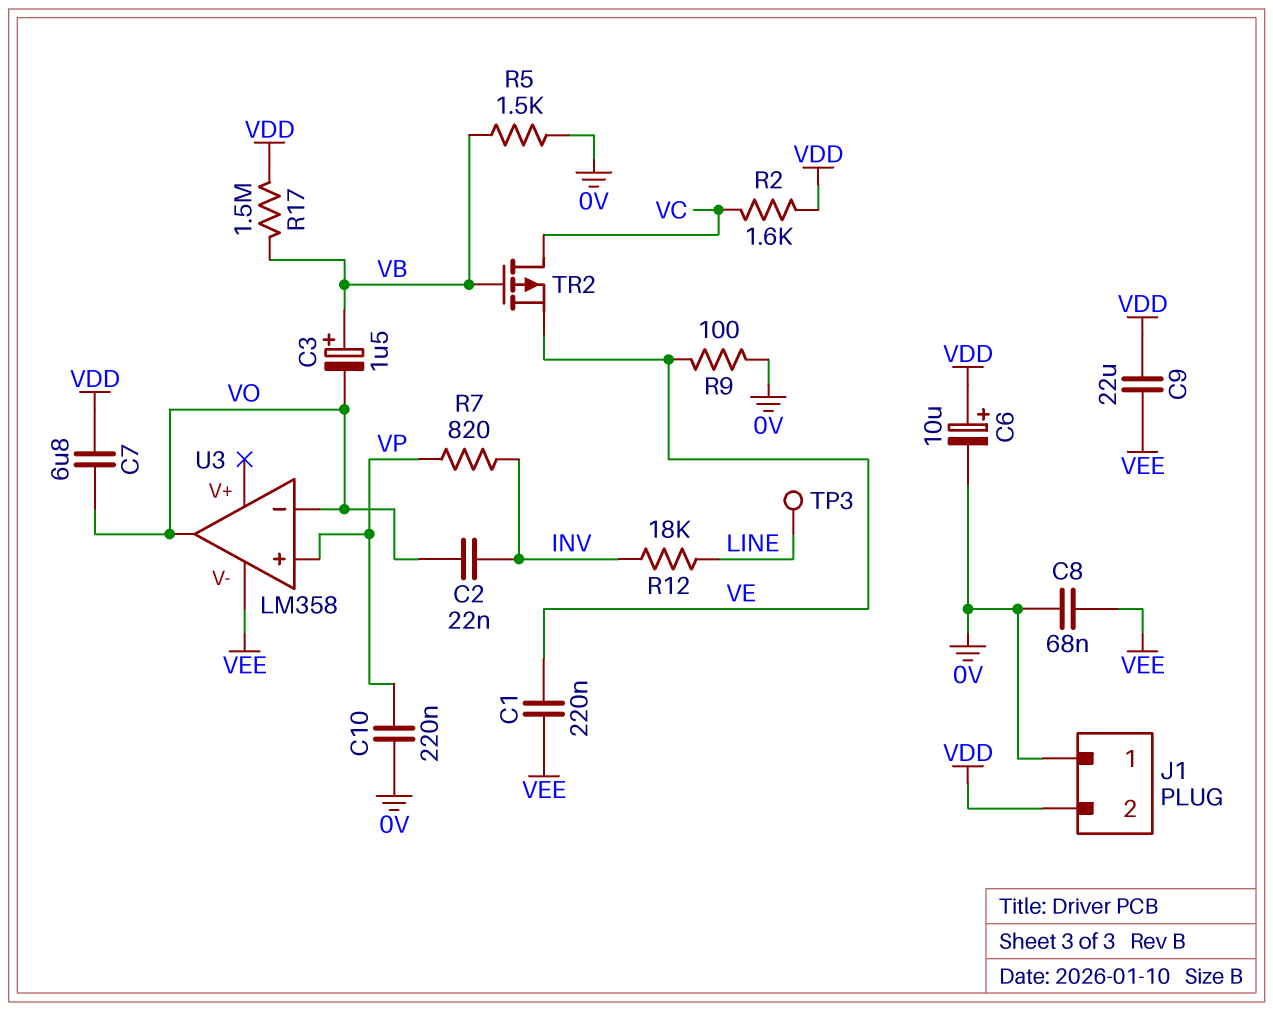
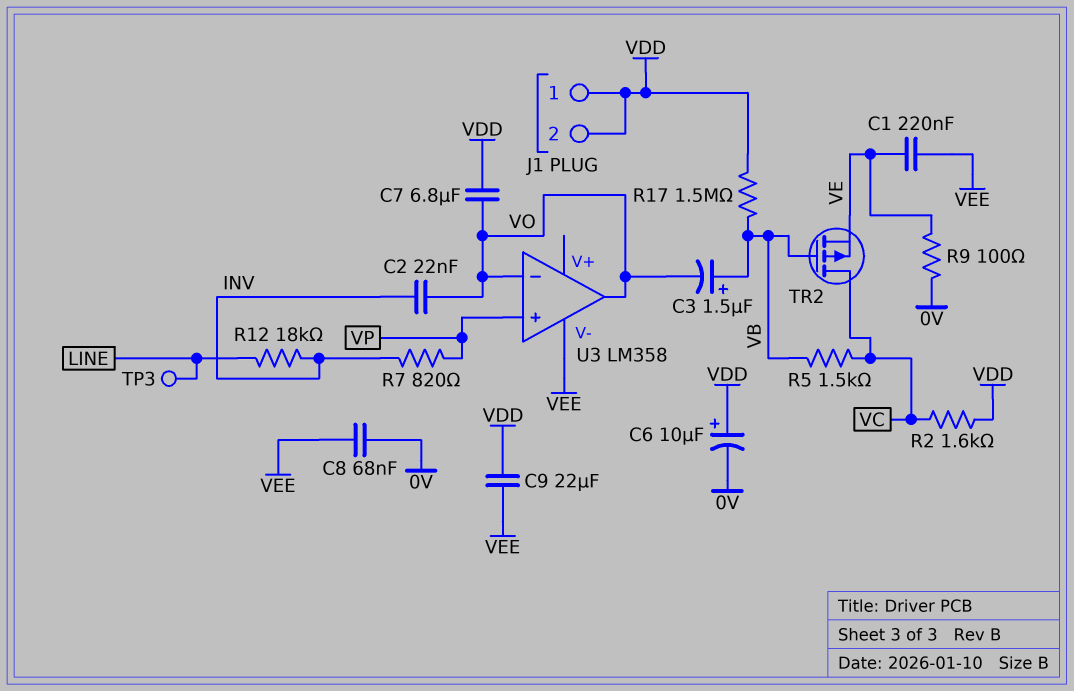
C10: 220nF (0V, VP) -> none
J1 pin 1: 0V -> VDD
R5: 1.5k (0V, VB) -> 1.5k (VB, VC)

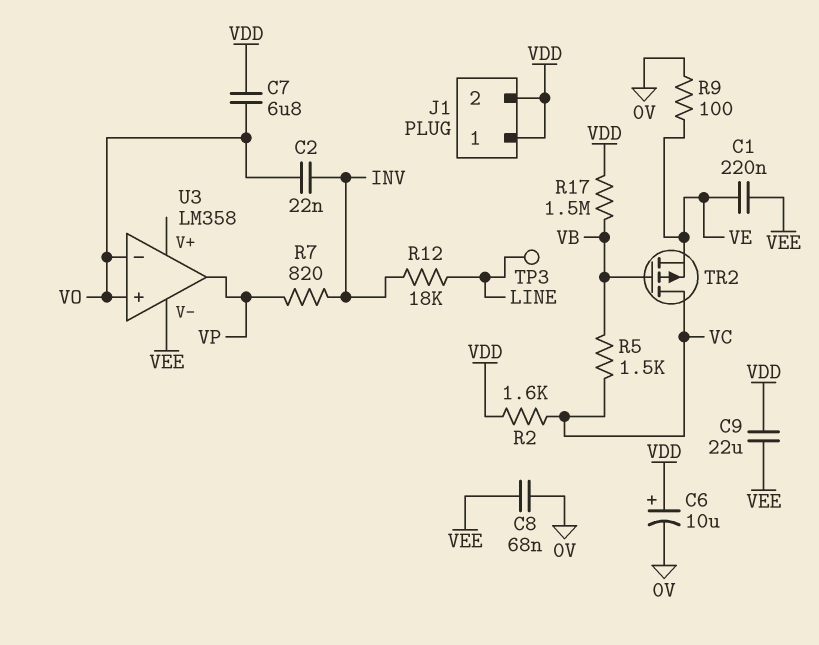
C3: 1.5uF (plus VB, minus VO) -> none
U3 pin in+: VP -> VO
U3 pin out: VO -> VP

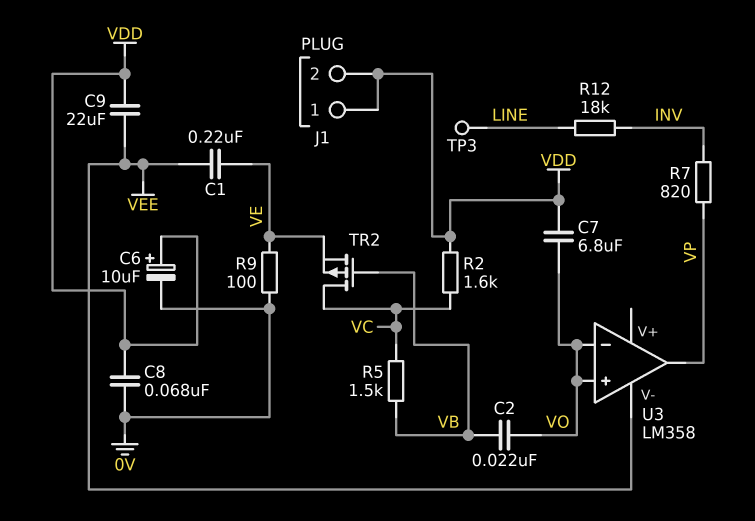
C2: 22nF (INV, VO) -> 22nF (VB, VO)
C8: 68nF (0V, VEE) -> 68nF (0V, VDD)
R17: 1.5M (VB, VDD) -> none

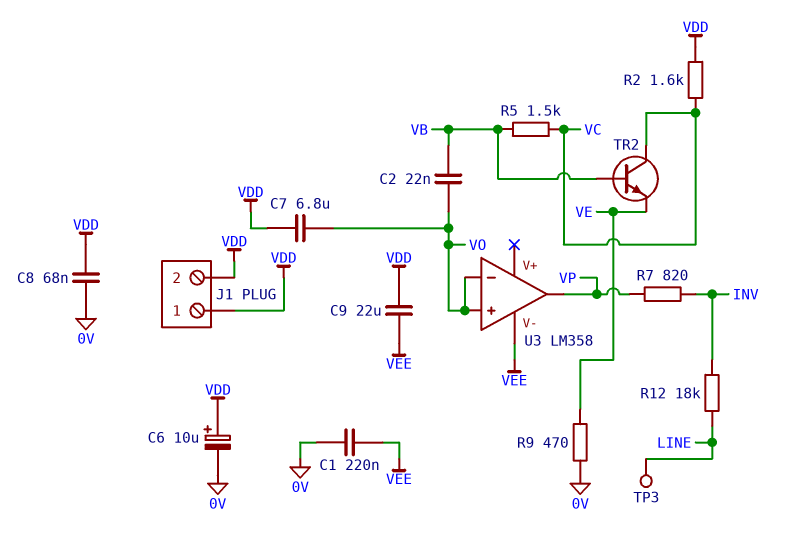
C1: 220nF (VE, VEE) -> 220nF (0V, VEE)
R9: 100 (0V, VE) -> 470 (0V, VE)
TR2: PMOS (G VB, D VC, S VE) -> NPN (B VB, C VC, E VE)

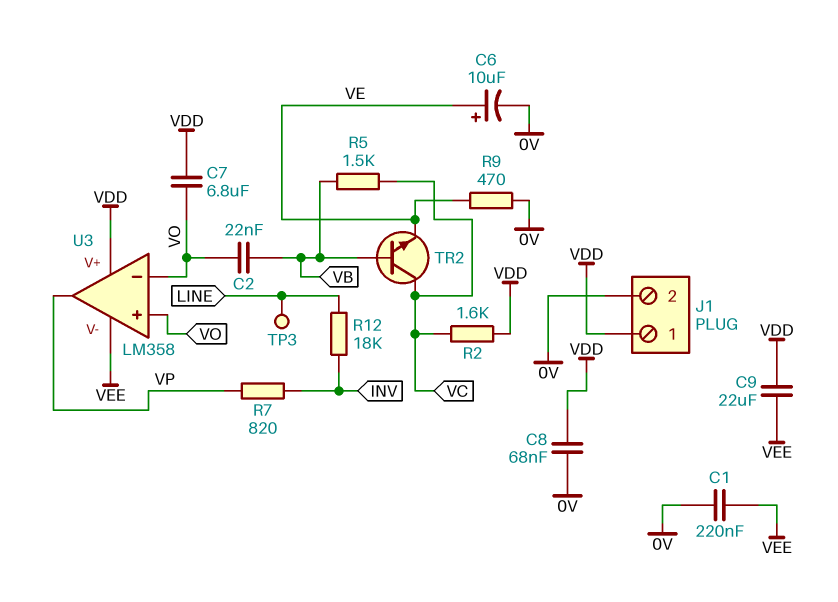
C6: 10uF (plus VDD, minus 0V) -> 10uF (plus VE, minus 0V)
J1 pin 2: VDD -> 0V
U3 pin V+: none -> VDD

